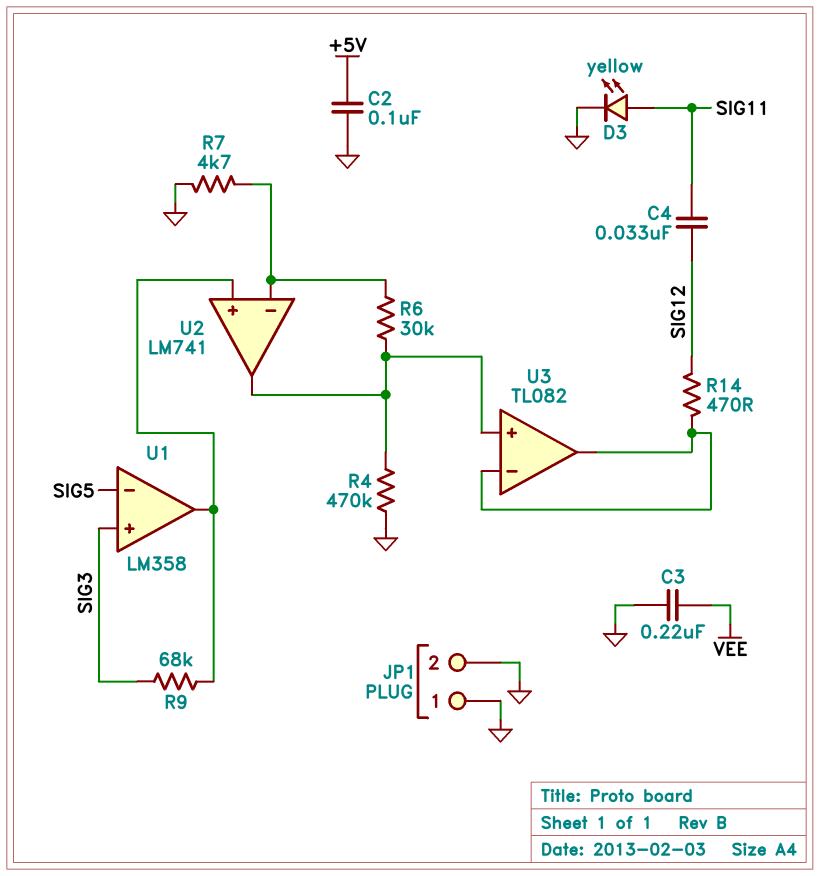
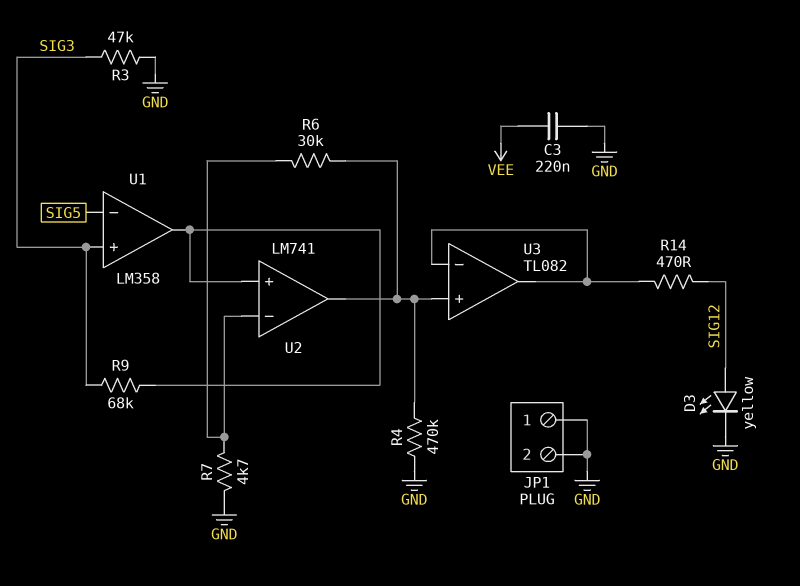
C2: 100nF (+5V, GND) -> none
C4: 33nF (SIG11, SIG12) -> none
D3: LED yellow (A SIG11, K GND) -> LED yellow (A SIG12, K GND)
R3: none -> 47k (GND, SIG3)

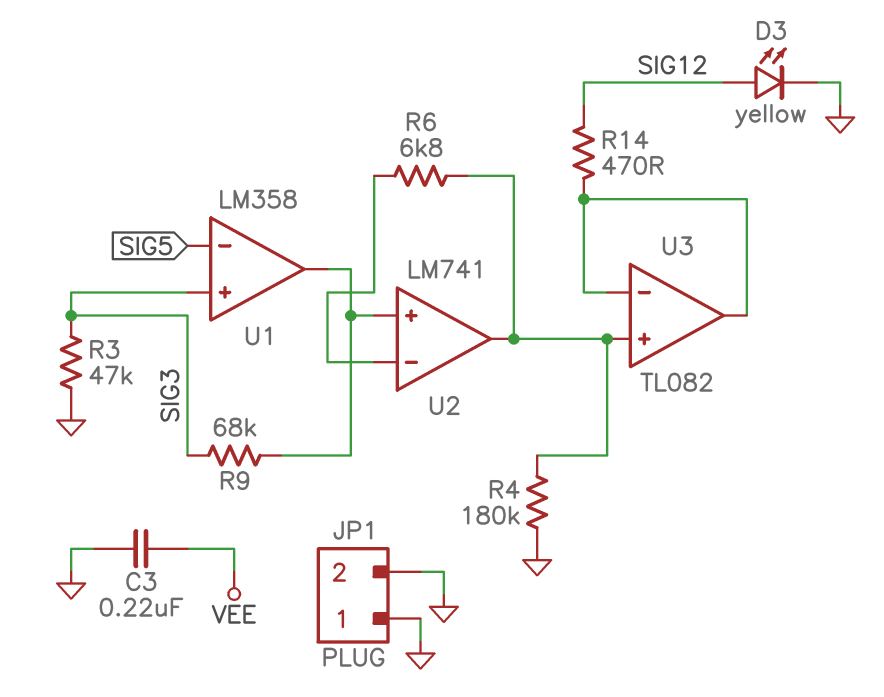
R4: 470k (GND, U2/out) -> 180k (GND, U2/out)
R6: 30k (U2/in-, U2/out) -> 6.8k (U2/in-, U2/out)
R7: 4.7k (GND, U2/in-) -> none

